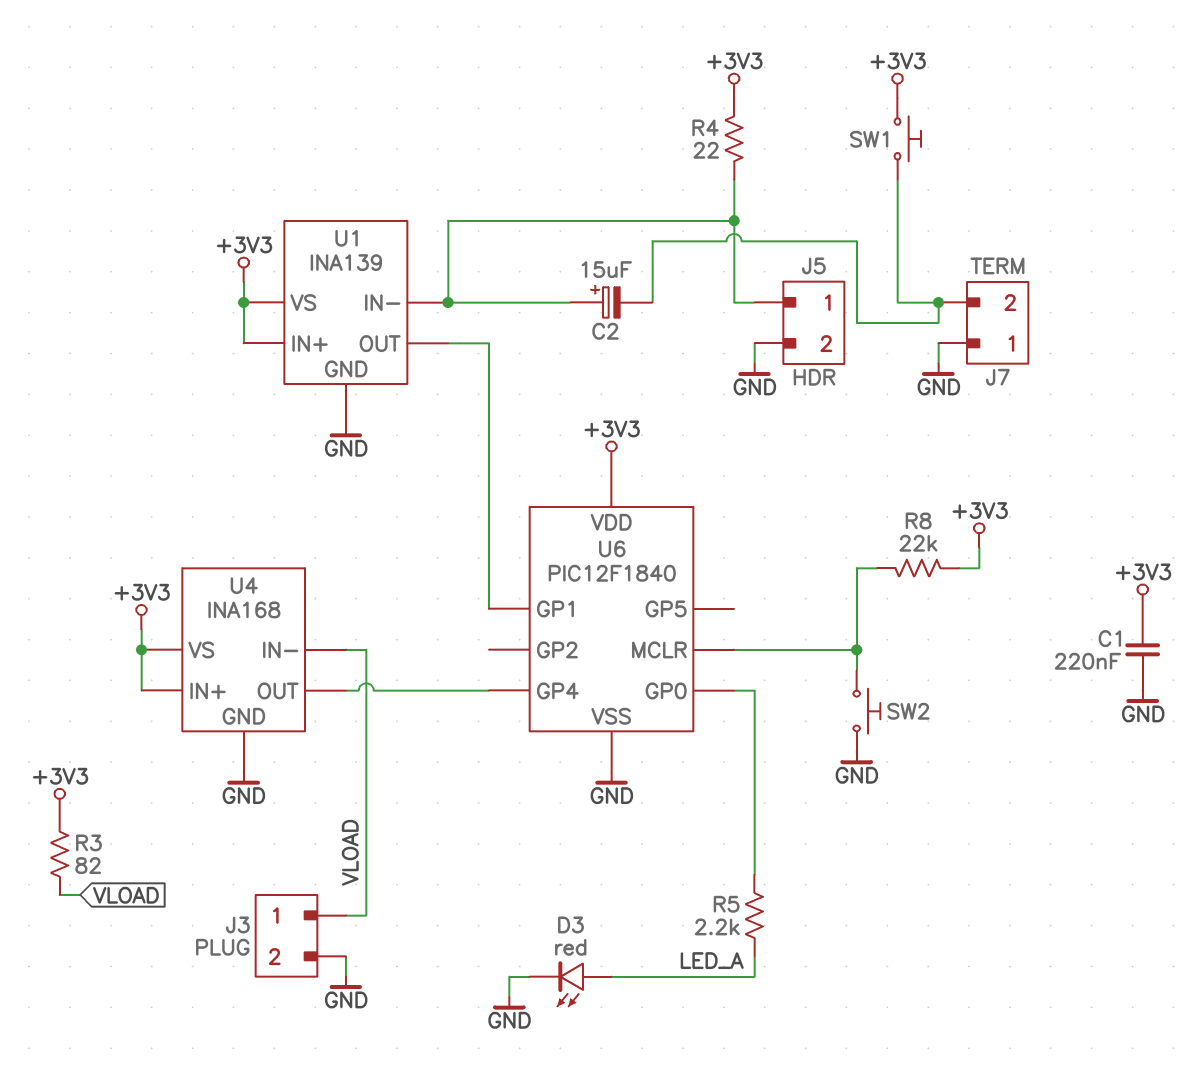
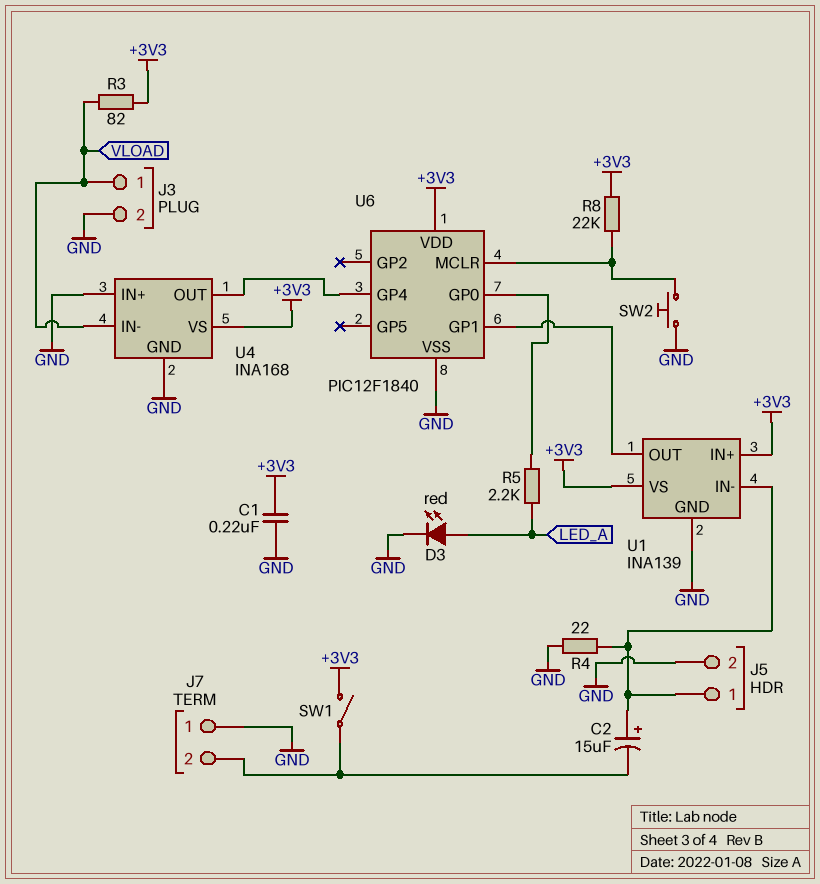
R4: 22 (+3V3, J5/1) -> 22 (GND, J5/1)
SW1: button (+3V3, J7/2) -> switch (+3V3, J7/2)
U4 pin IN+: +3V3 -> GND

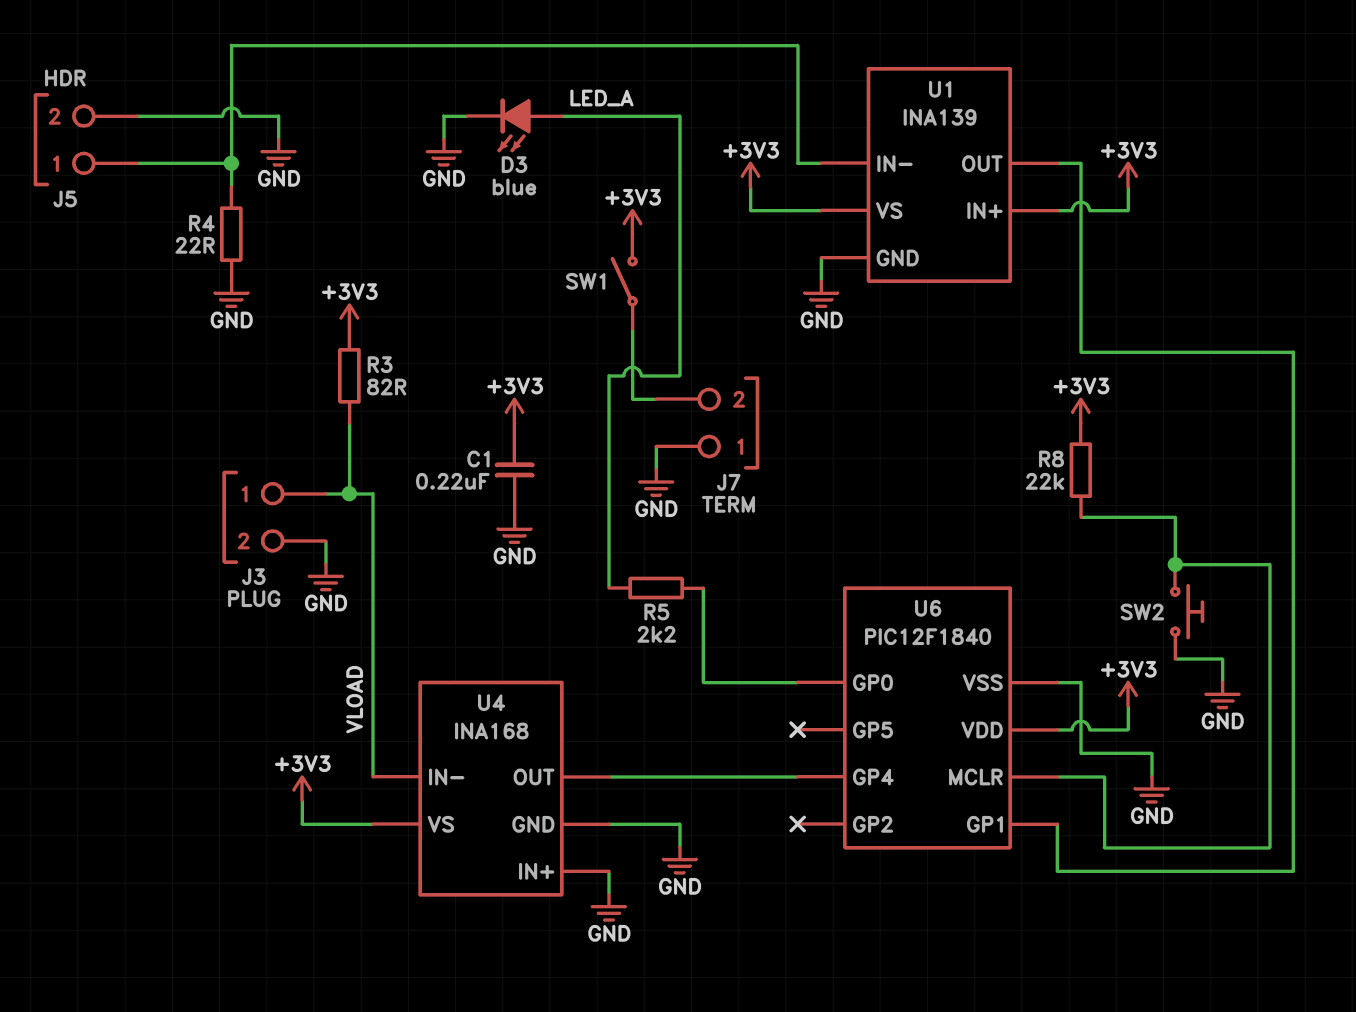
C2: 15uF (plus J5/1, minus J7/2) -> none
D3: LED red (A LED_A, K GND) -> LED blue (A LED_A, K GND)

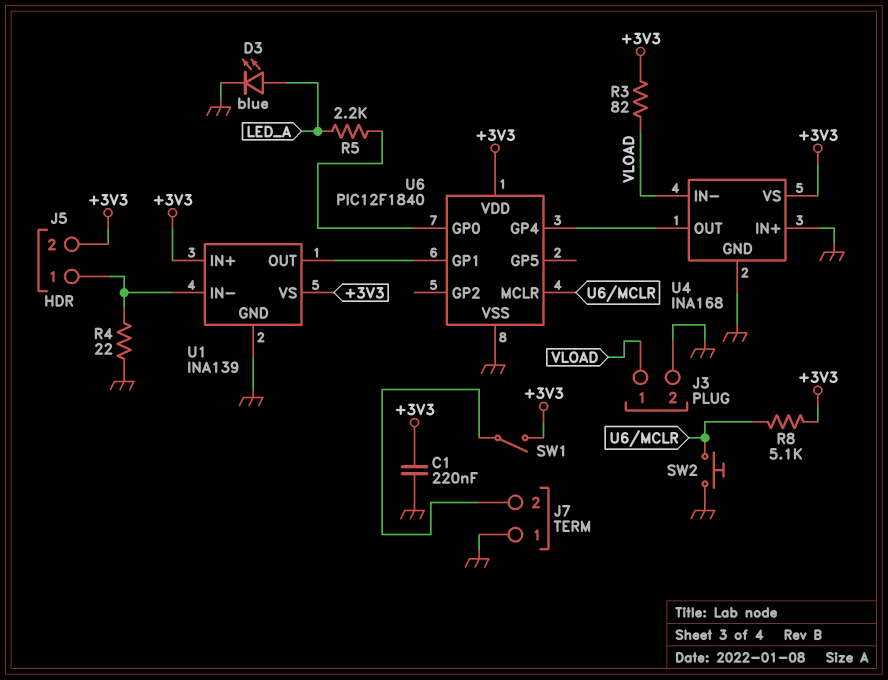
J5 pin 2: GND -> +3V3
R8: 22k (+3V3, U6/MCLR) -> 5.1k (+3V3, U6/MCLR)

